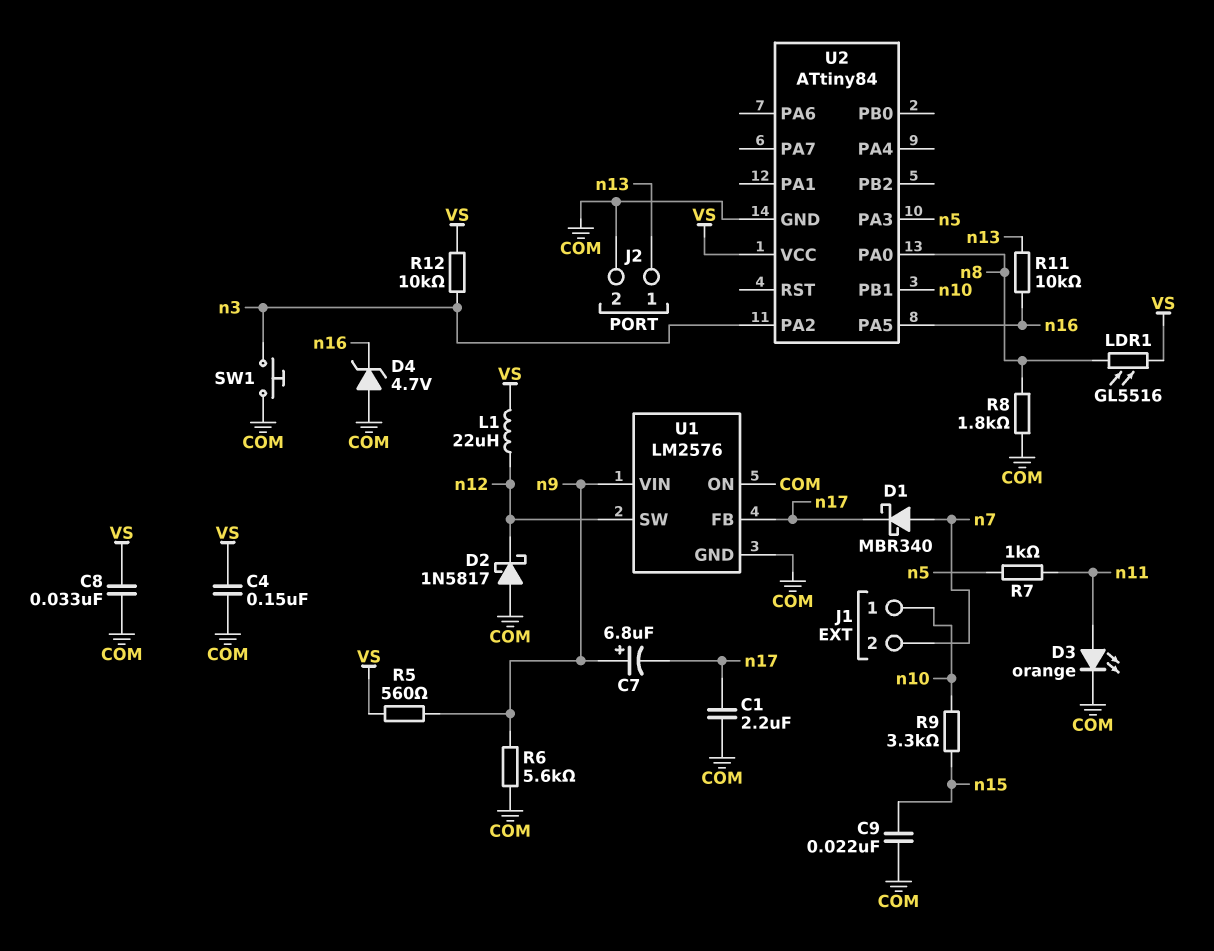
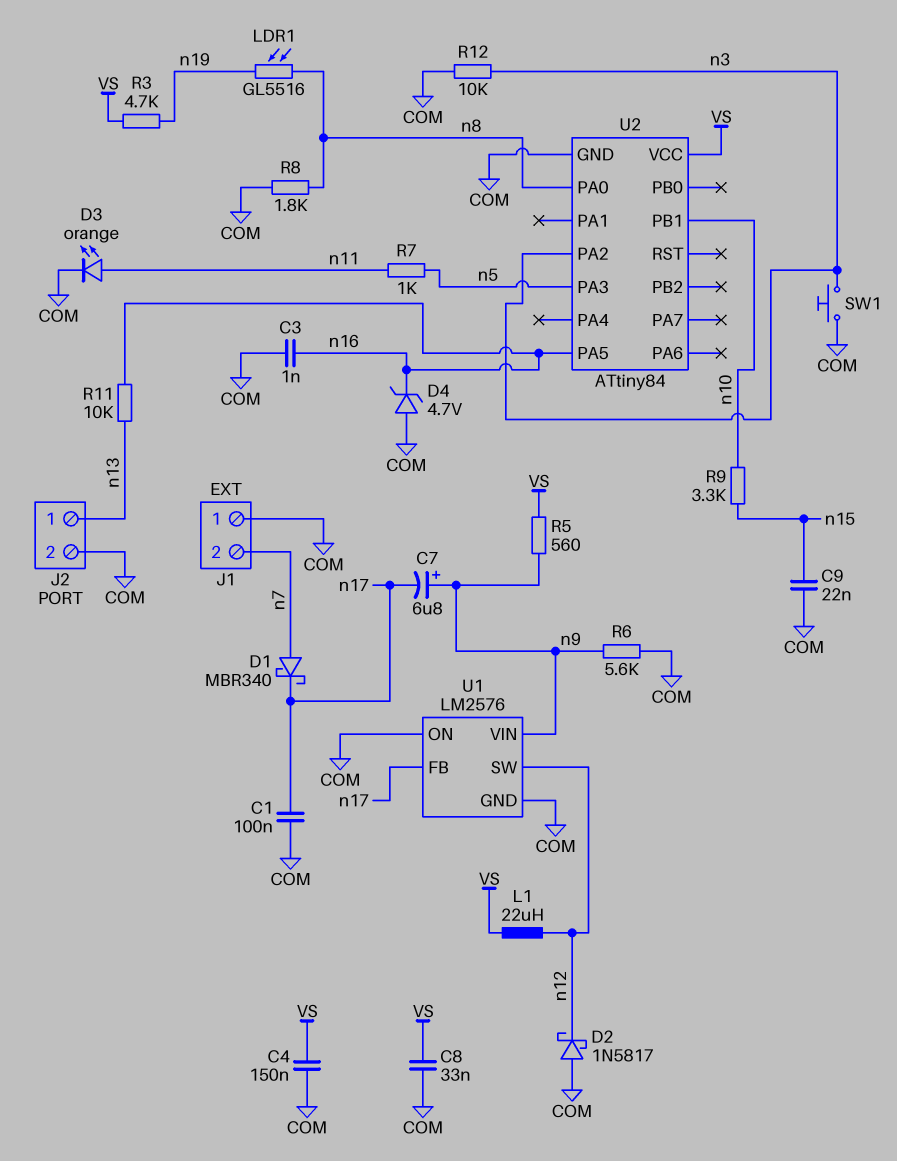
C1: 2.2uF (COM, n17) -> 100nF (COM, n17)
C3: none -> 1nF (COM, n16)
J1 pin 1: n10 -> COM
LDR1: GL5516 (VS, n8) -> GL5516 (n8, n19)
R3: none -> 4.7k (VS, n19)
R12: 10k (VS, n3) -> 10k (COM, n3)

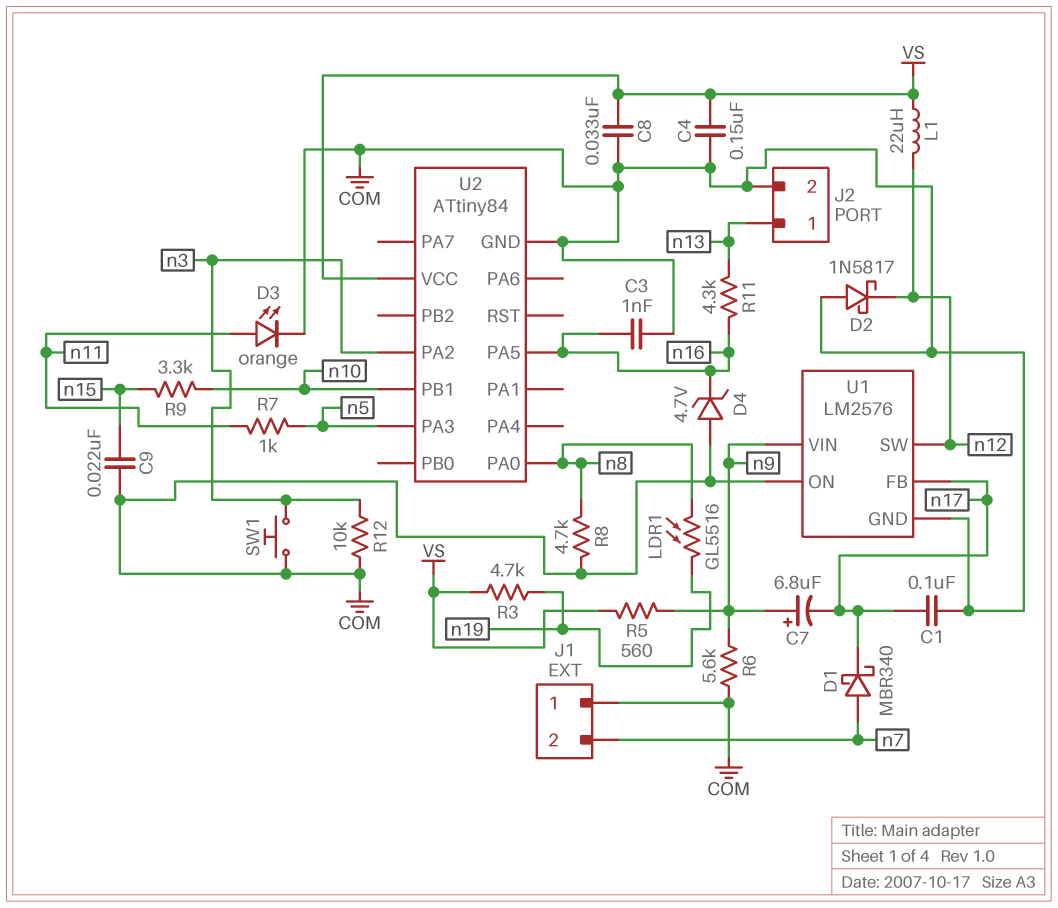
R8: 1.8k (COM, n8) -> 4.7k (COM, n8)
R11: 10k (n13, n16) -> 4.3k (n13, n16)

